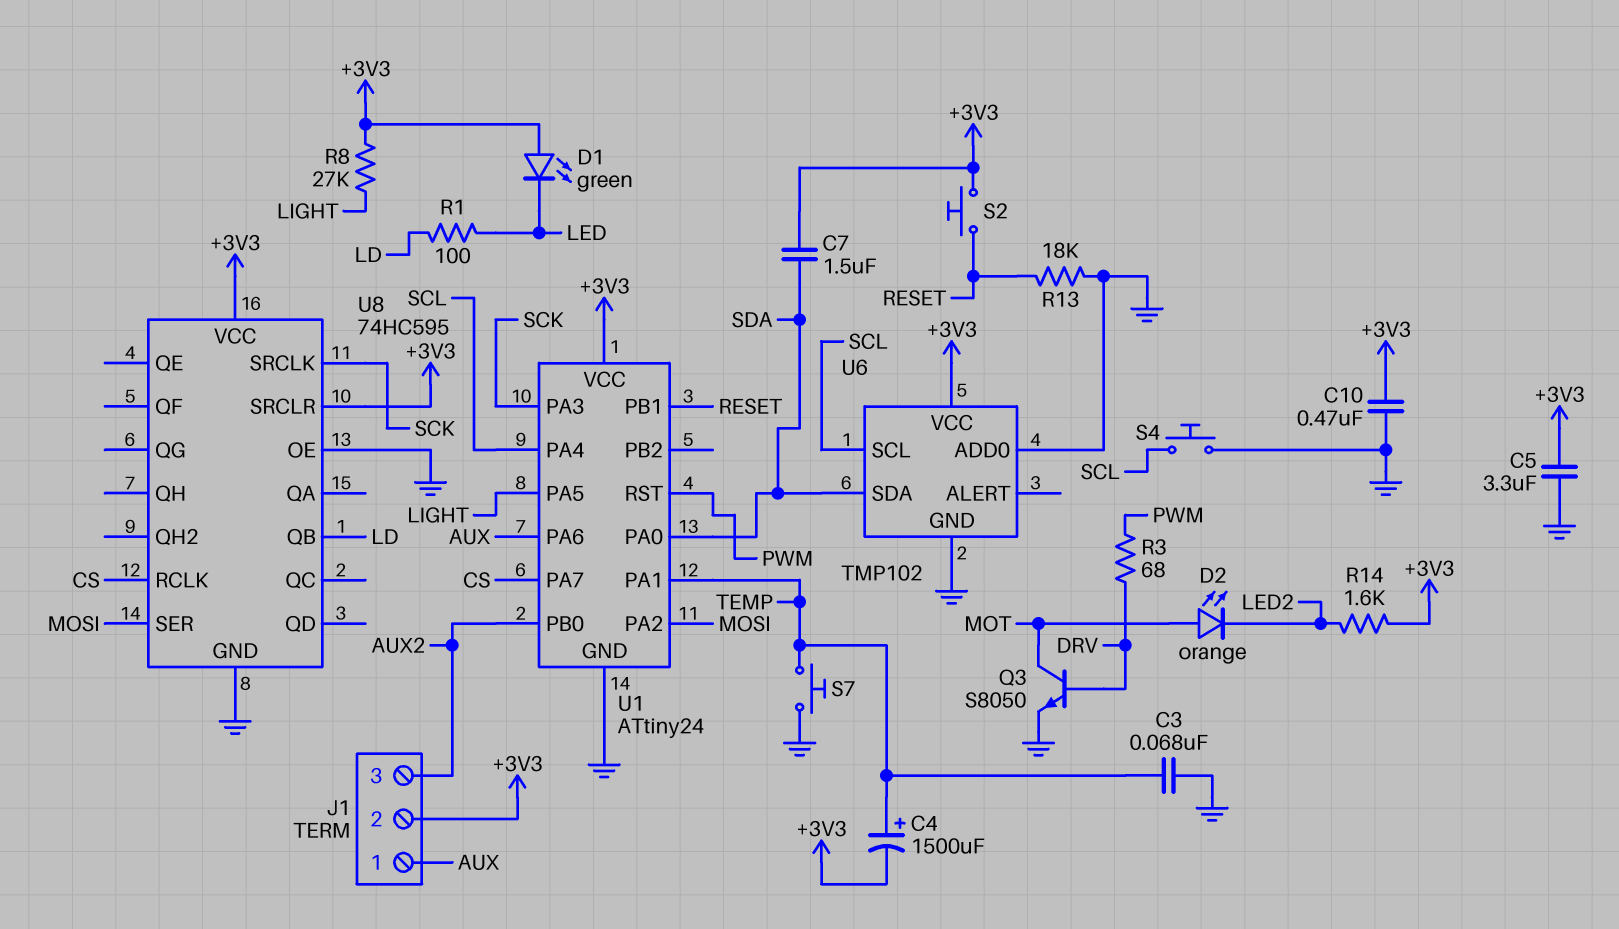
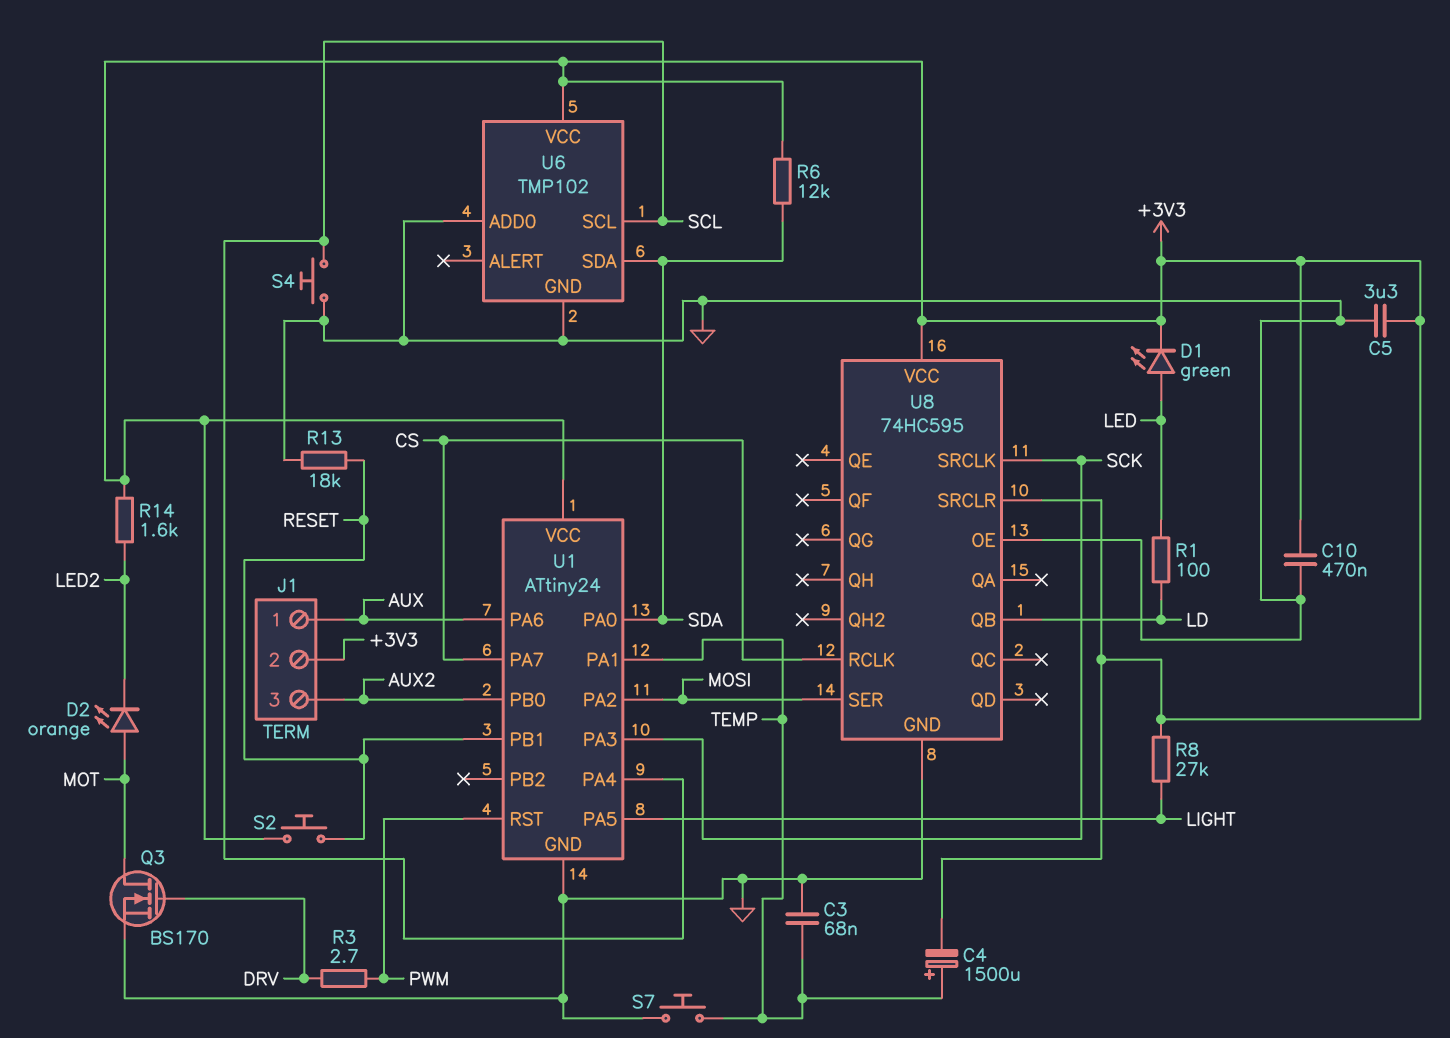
C7: 1.5uF (+3V3, SDA) -> none
D1: LED green (A +3V3, K LED) -> LED green (A LED, K +3V3)
Q3: NPN S8050 (B DRV, C MOT, E GND) -> NMOS BS170 (G DRV, D MOT, S GND)
R3: 68 (DRV, PWM) -> 2.7 (DRV, PWM)
R6: none -> 12k (+3V3, SDA)

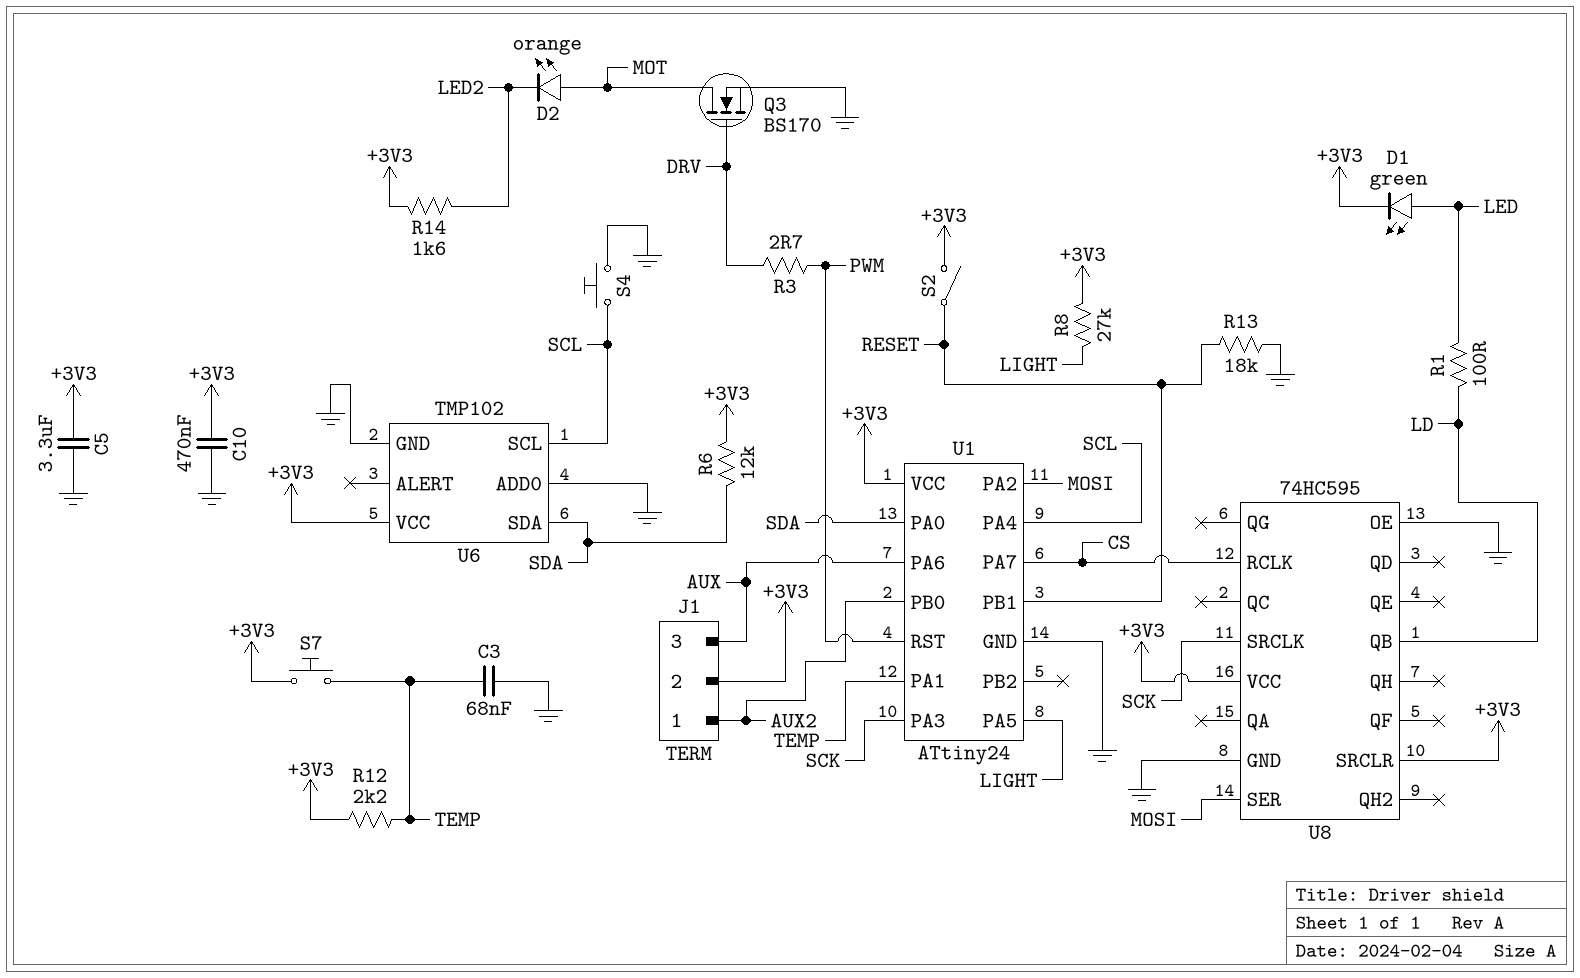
C4: 1500uF (plus TEMP, minus +3V3) -> none
J1 pin 1: AUX -> AUX2
J1 pin 3: AUX2 -> AUX
R12: none -> 2.2k (+3V3, TEMP)
S2: button (+3V3, RESET) -> switch (+3V3, RESET)
S7: button (GND, TEMP) -> button (+3V3, TEMP)

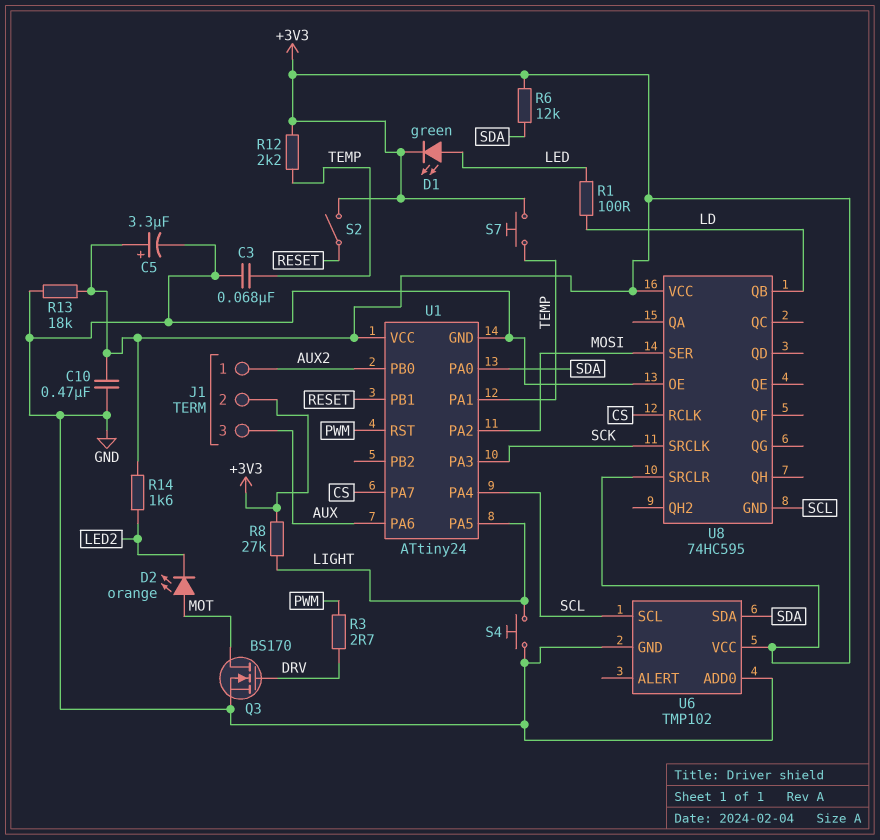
C5: 3.3uF (+3V3, GND) -> 3.3uF (plus +3V3, minus GND)
R13: 18k (GND, RESET) -> 18k (+3V3, GND)
S4: button (GND, SCL) -> button (GND, LIGHT)
U8 pin GND: GND -> SCL

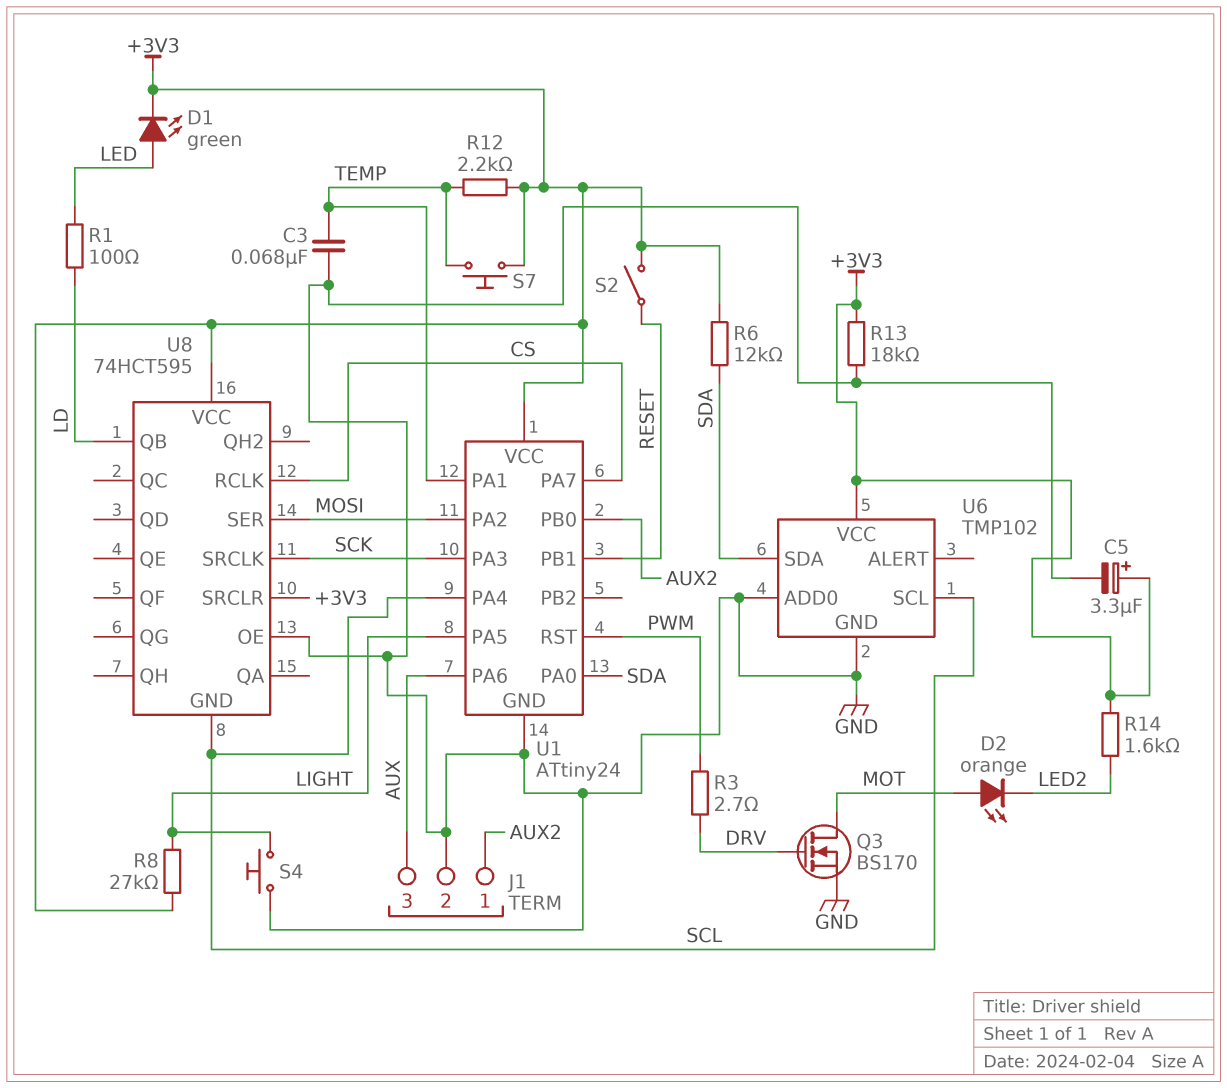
C10: 470nF (+3V3, GND) -> none
J1 pin 2: +3V3 -> GND
U8: 74HC595 -> 74HCT595

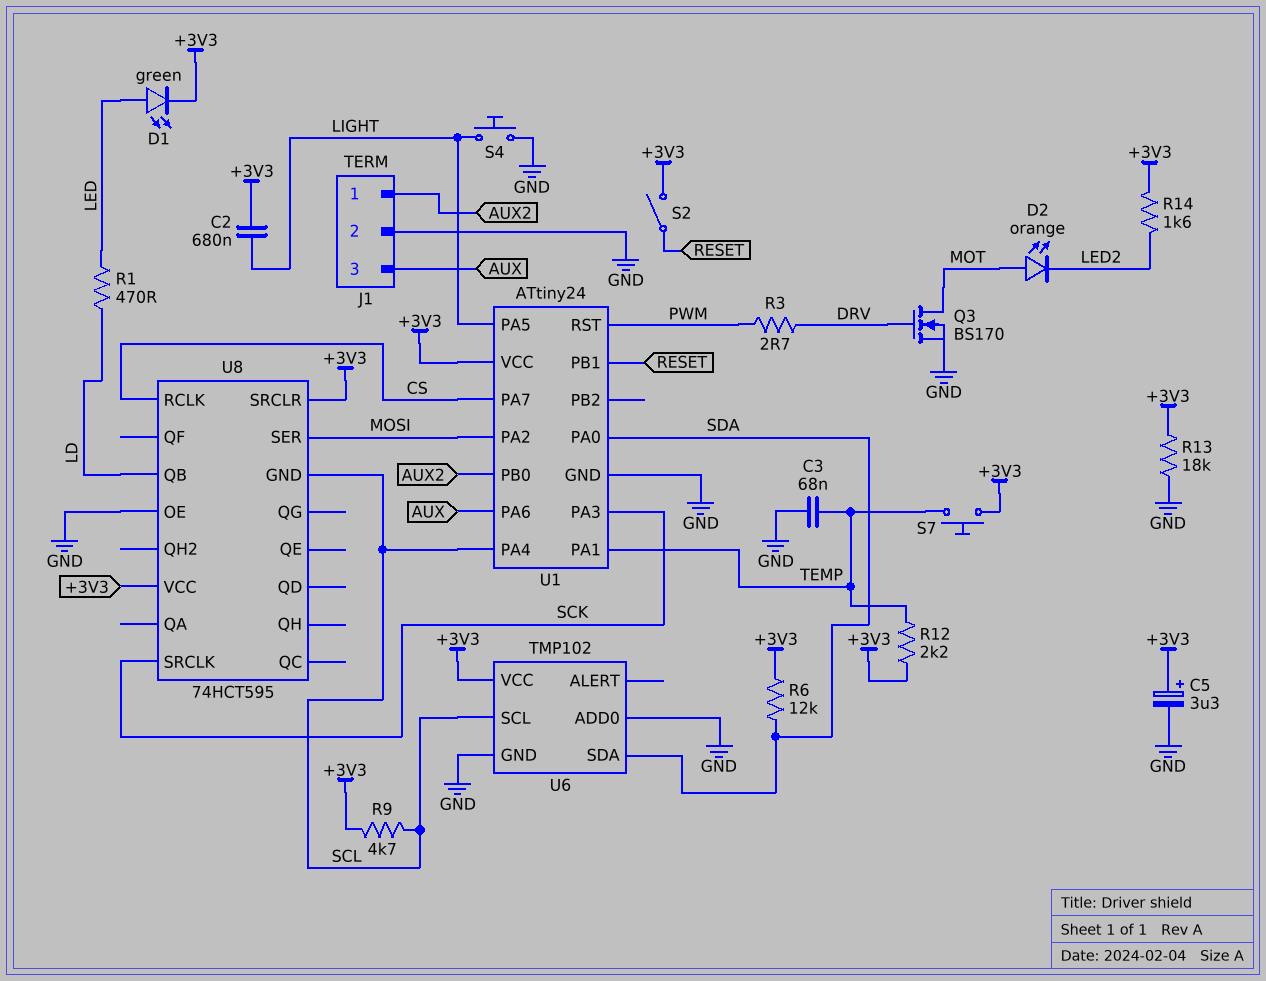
C2: none -> 680nF (+3V3, LIGHT)
R1: 100 (LD, LED) -> 470 (LD, LED)
R8: 27k (+3V3, LIGHT) -> none
R9: none -> 4.7k (+3V3, SCL)

